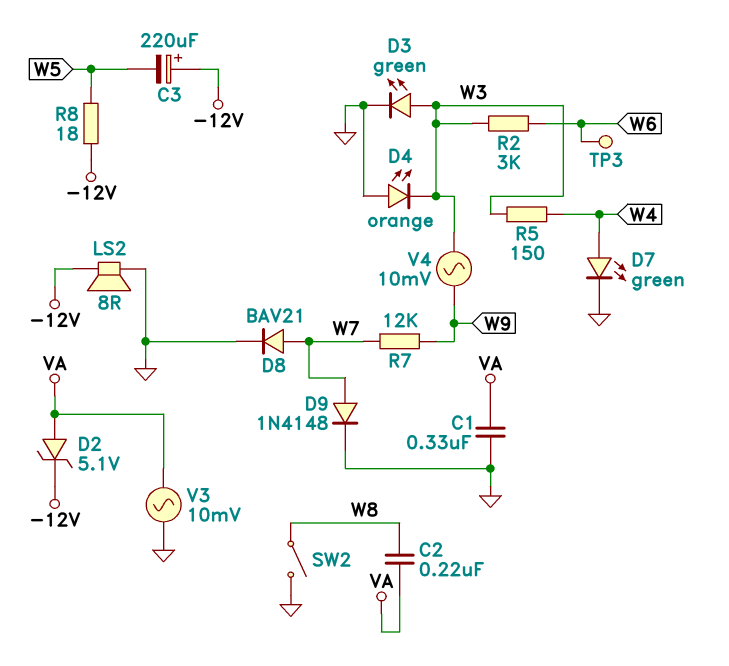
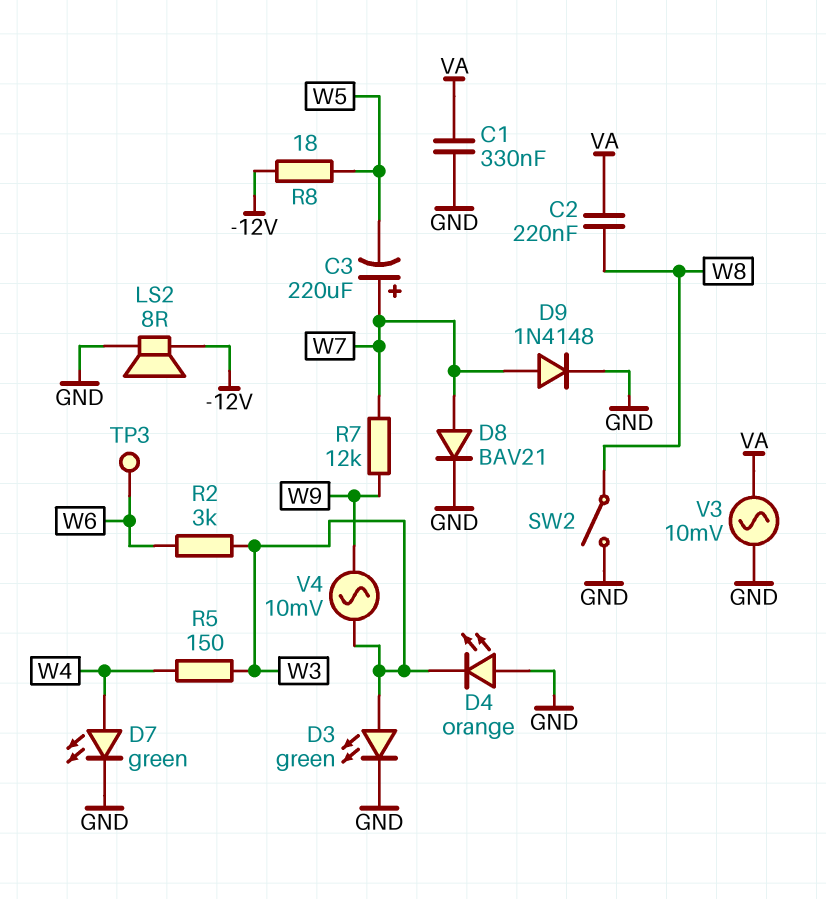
C3: 220uF (plus -12V, minus W5) -> 220uF (plus W7, minus W5)
D2: zener 5.1V (A VA, K -12V) -> none

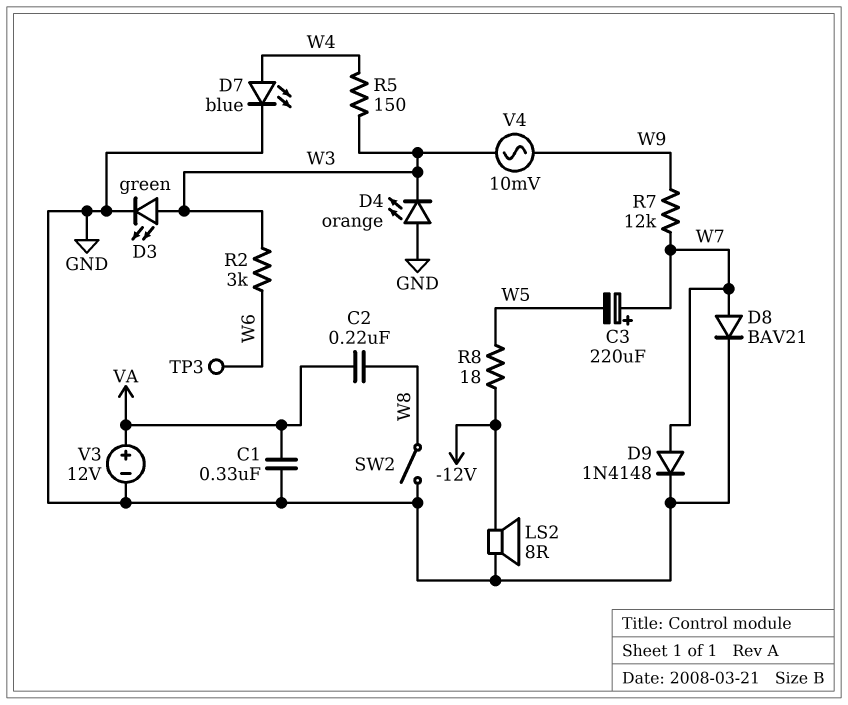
D7: LED green (A W4, K GND) -> LED blue (A W4, K GND)
V3: AC 10mV (GND, VA) -> 12V (plus VA, minus GND)

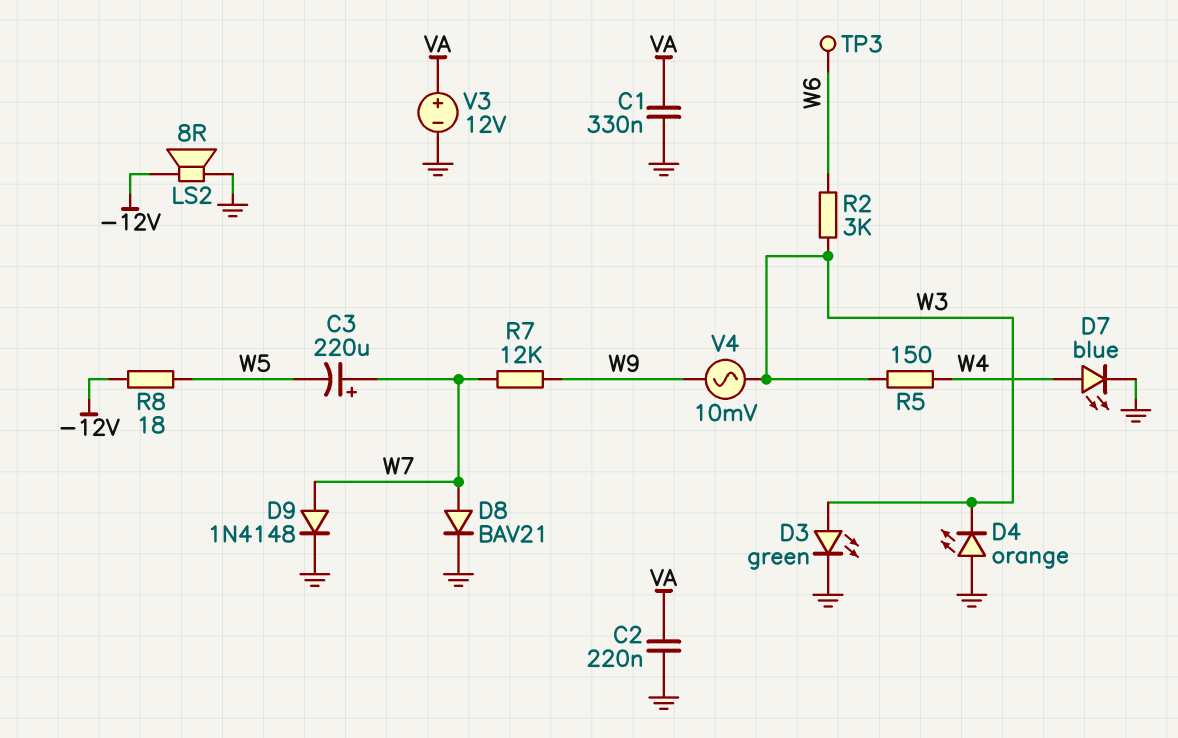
C2: 220nF (VA, W8) -> 220nF (GND, VA)
SW2: switch (GND, W8) -> none

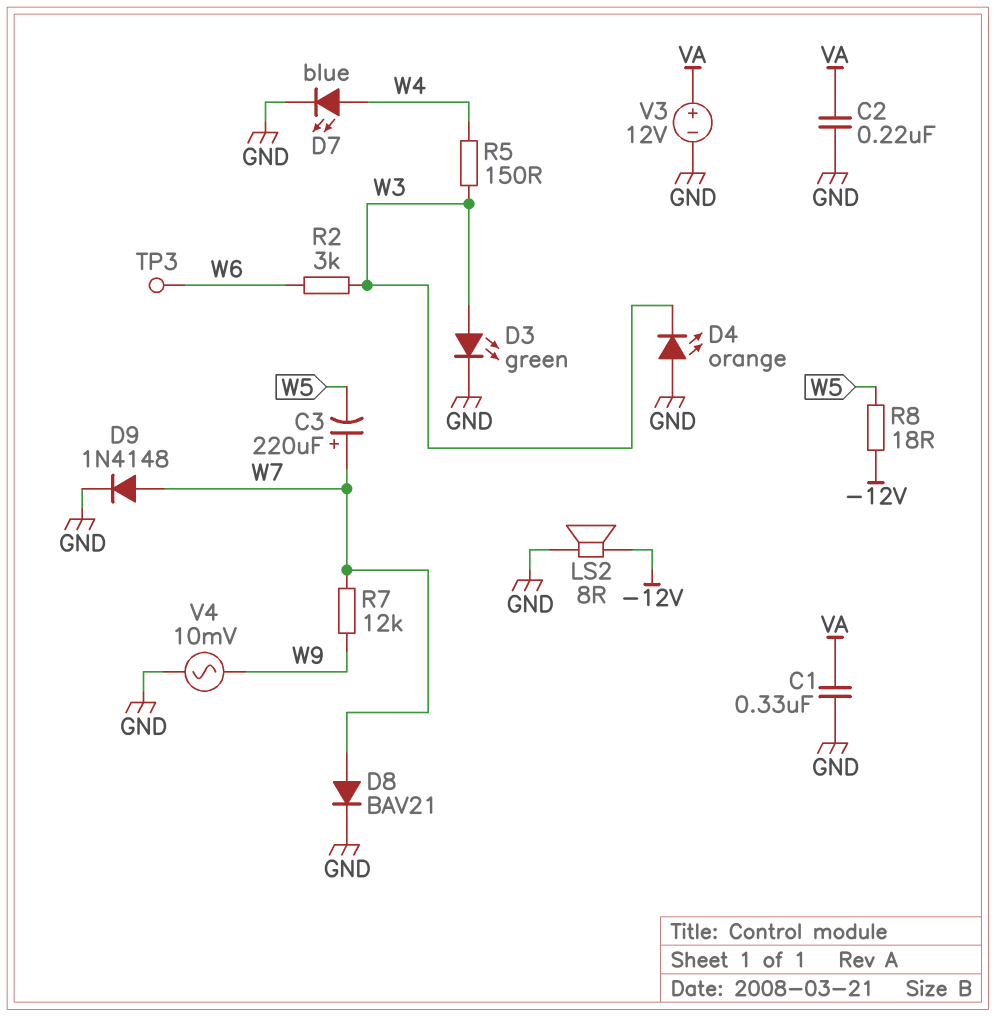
V4: AC 10mV (W3, W9) -> AC 10mV (GND, W9)

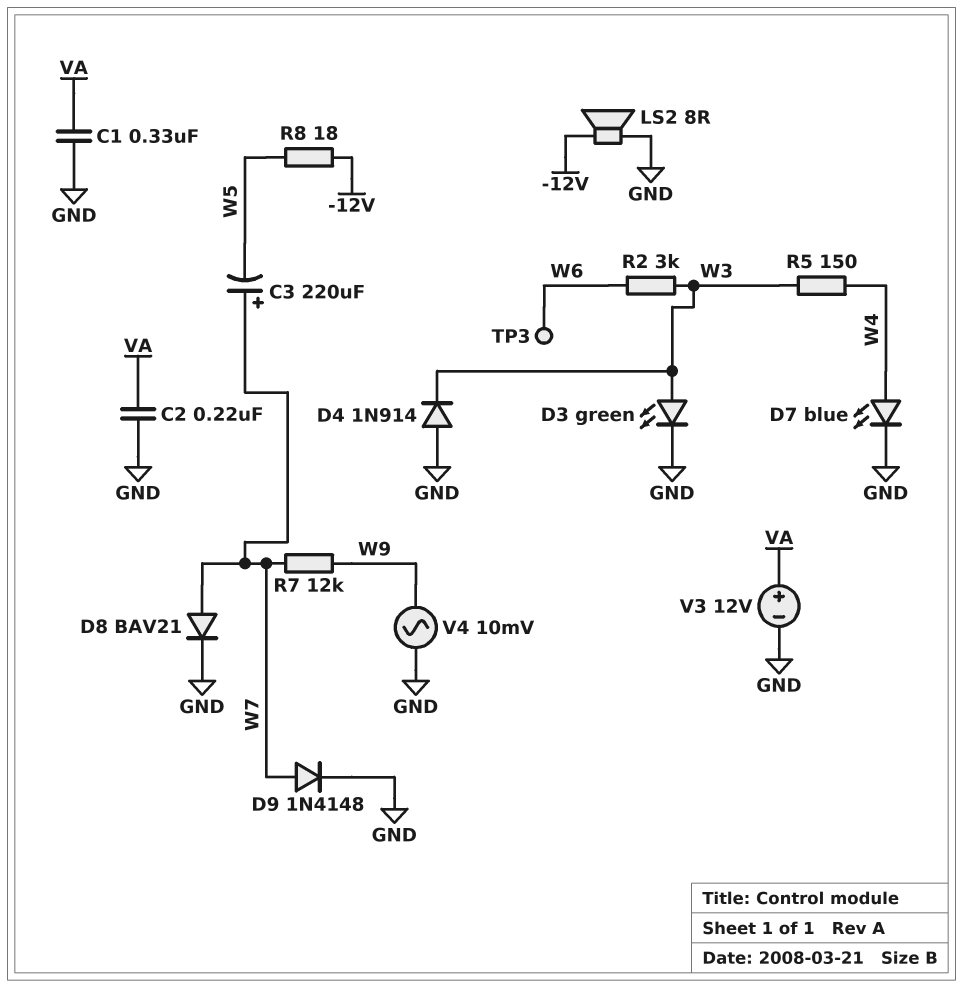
D4: LED orange (A GND, K W3) -> diode 1N914 (A GND, K W3)

